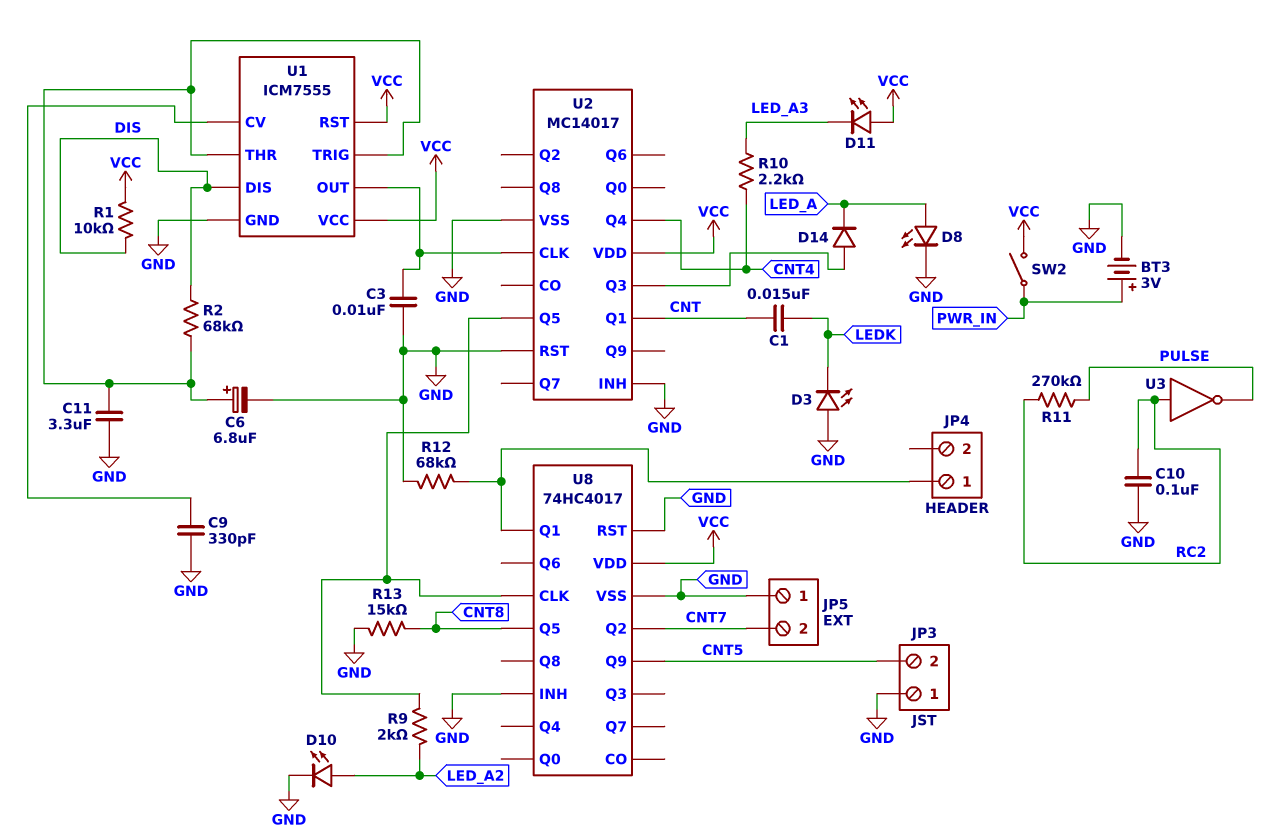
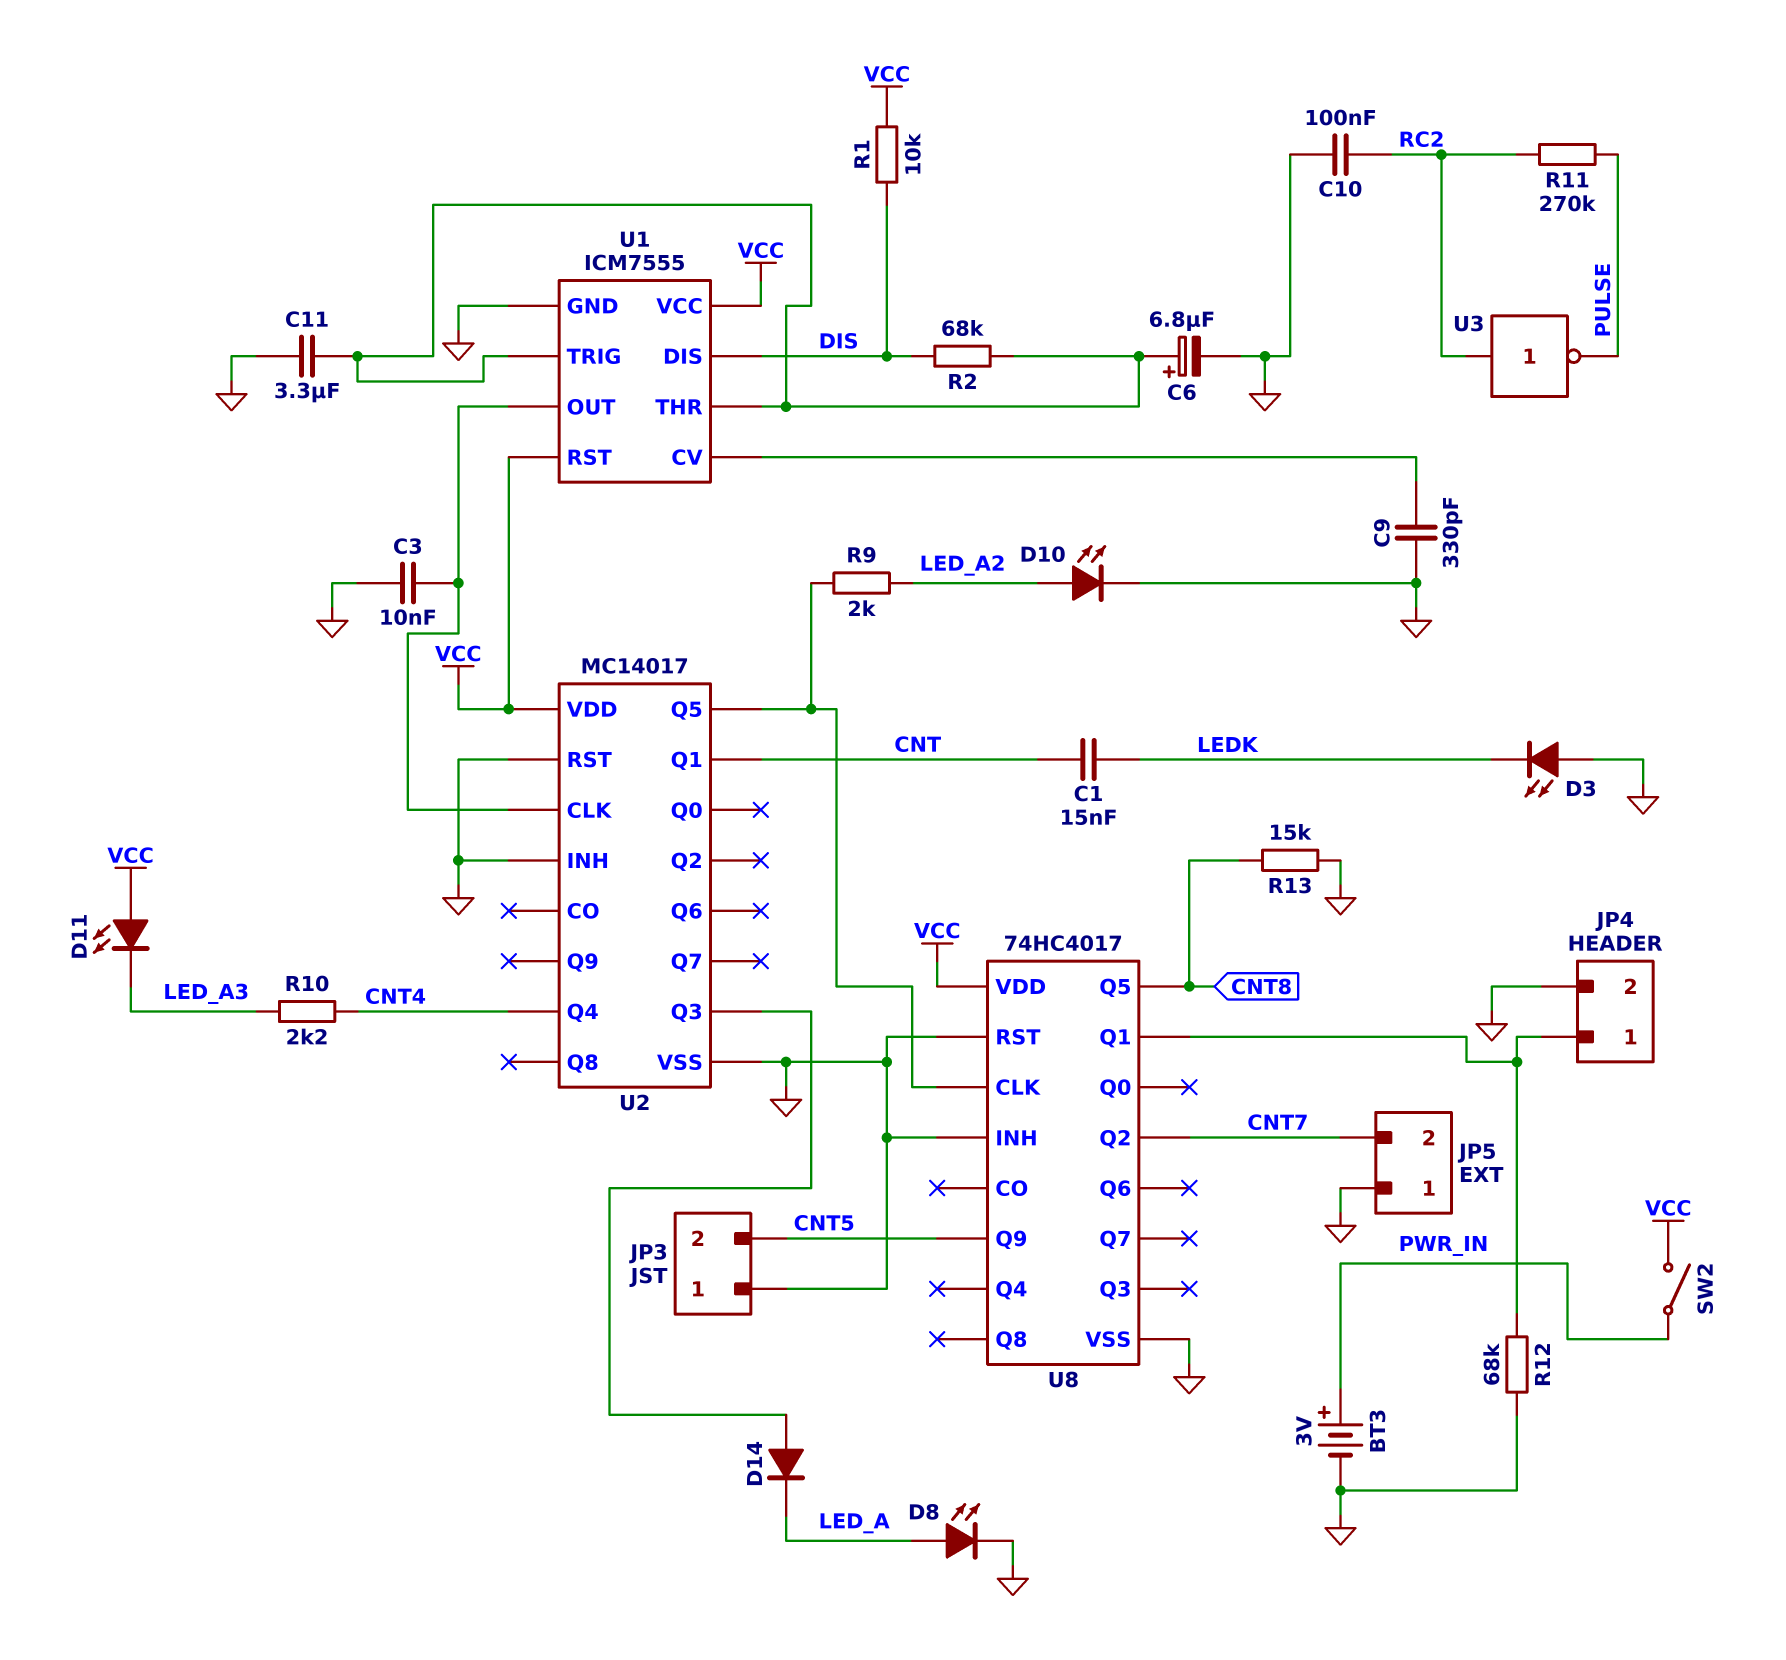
JP4 pin 2: none -> GND

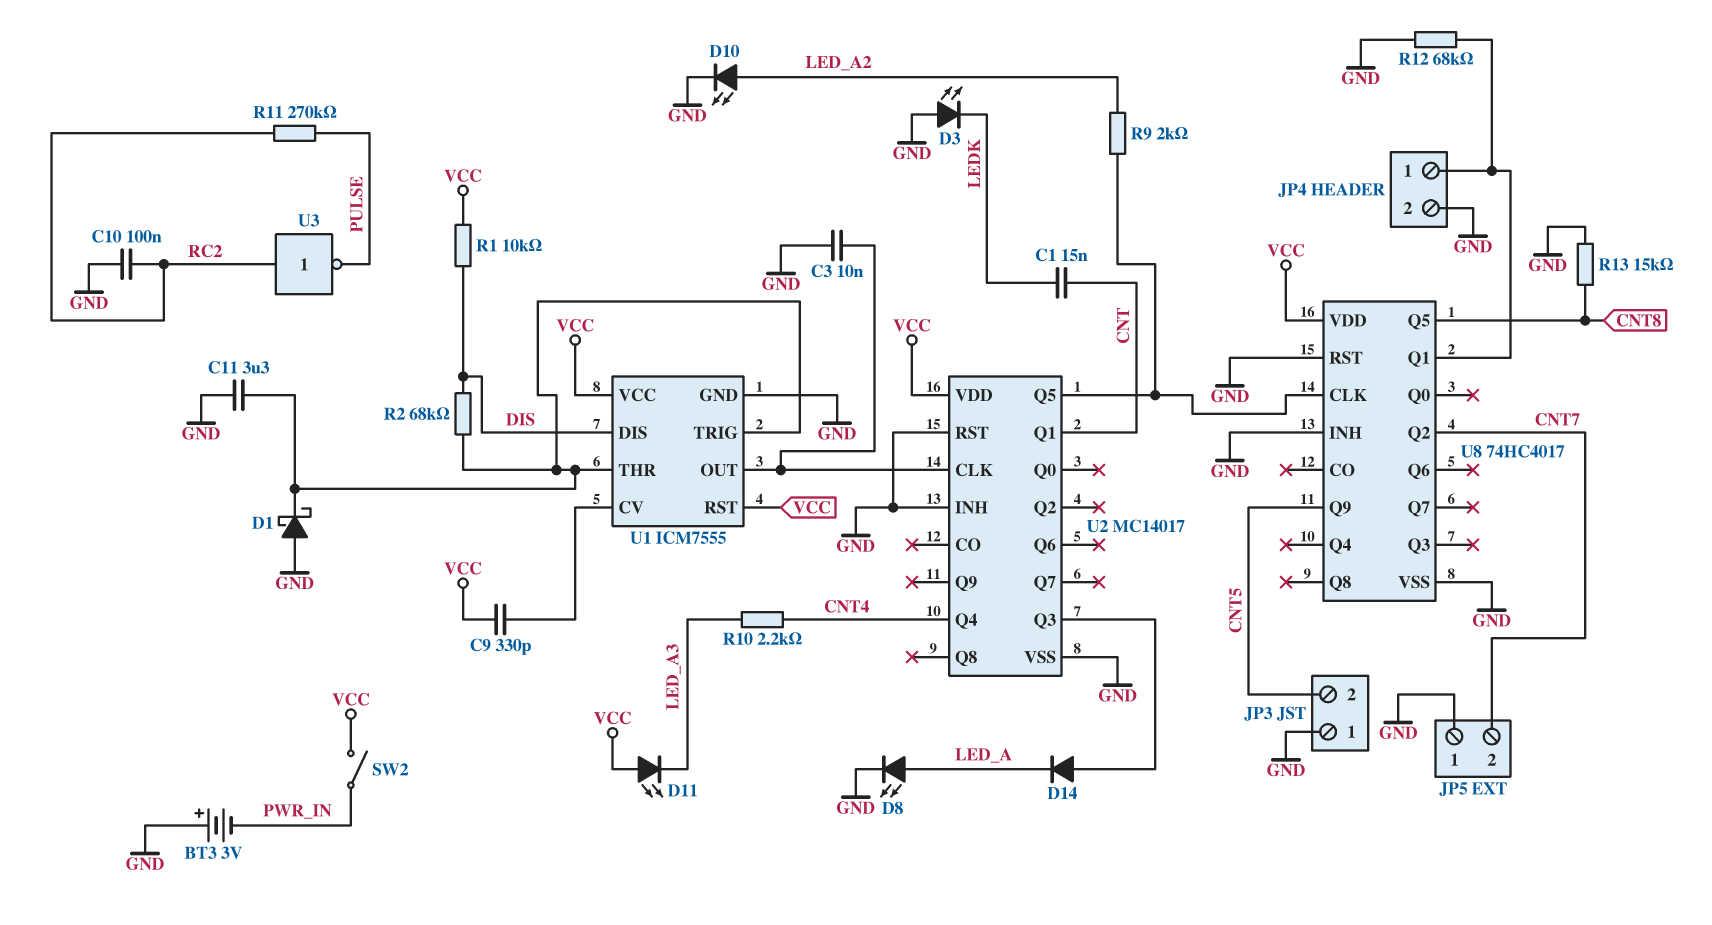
BT3: 3V (plus PWR_IN, minus GND) -> 3V (plus GND, minus PWR_IN)
C6: 6.8uF (plus U1/THR, minus GND) -> none
C9: 330pF (GND, U1/CV) -> 330pF (U1/CV, VCC)
D1: none -> schottky (A GND, K U1/THR)

